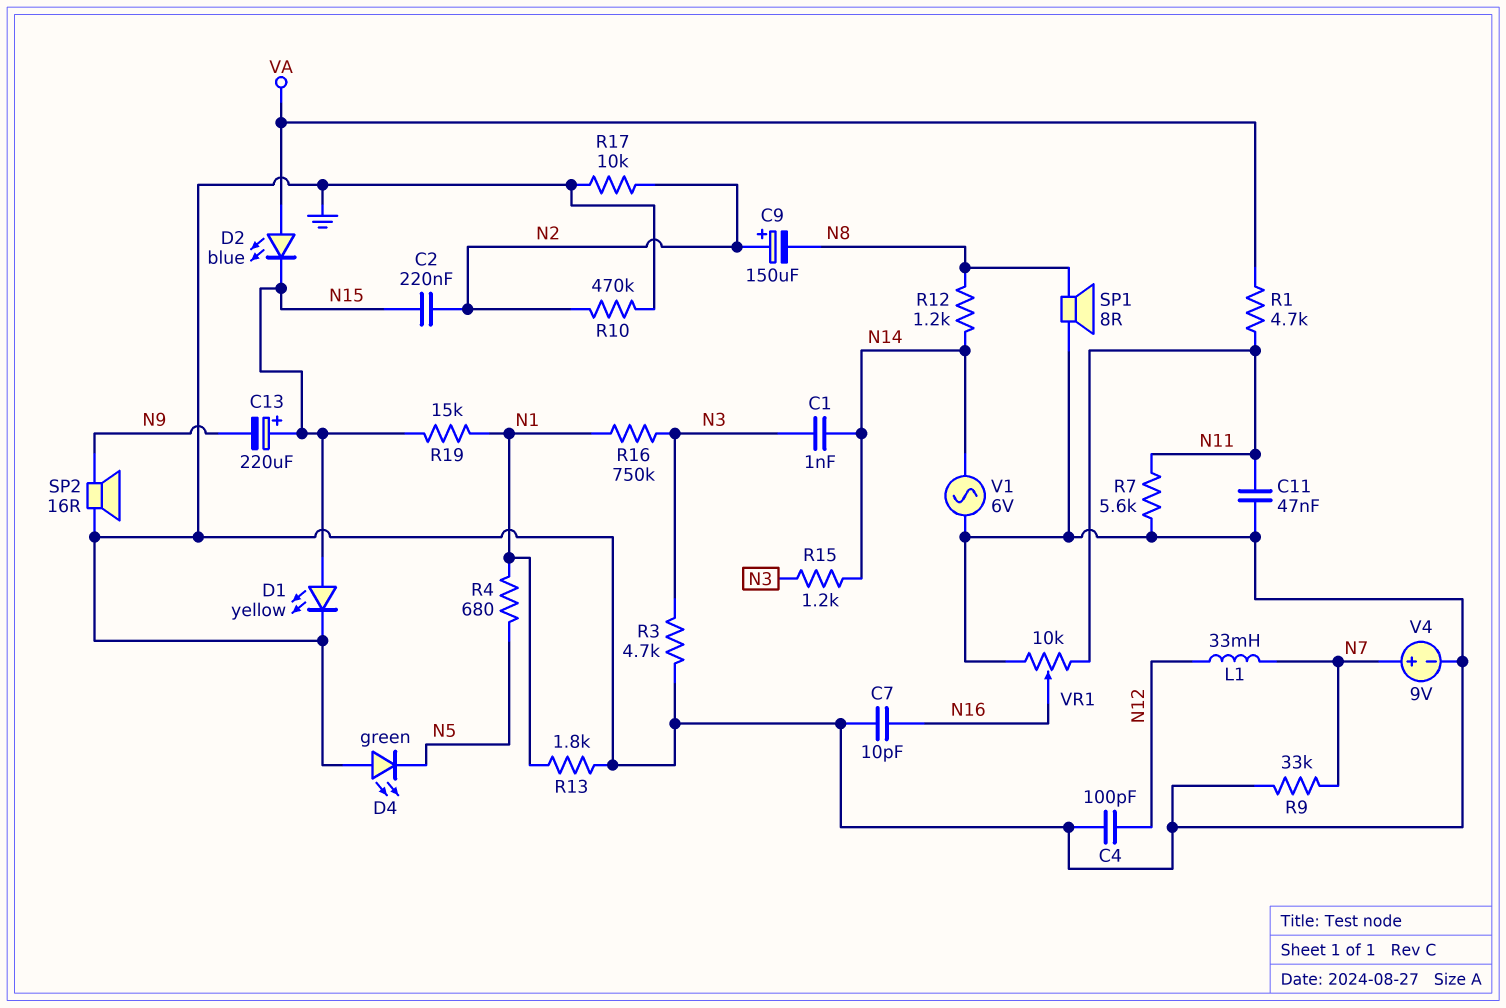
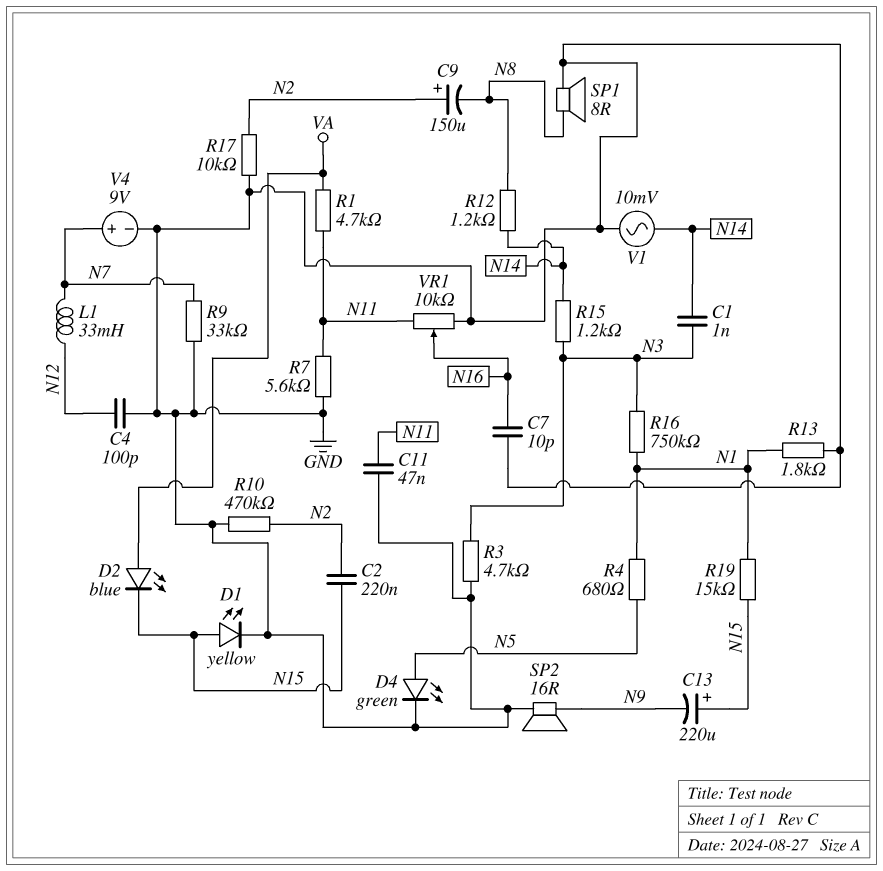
D4: LED green (A GND, K N5) -> LED green (A N5, K GND)
V1: AC 6V (GND, N14) -> AC 10mV (GND, N14)

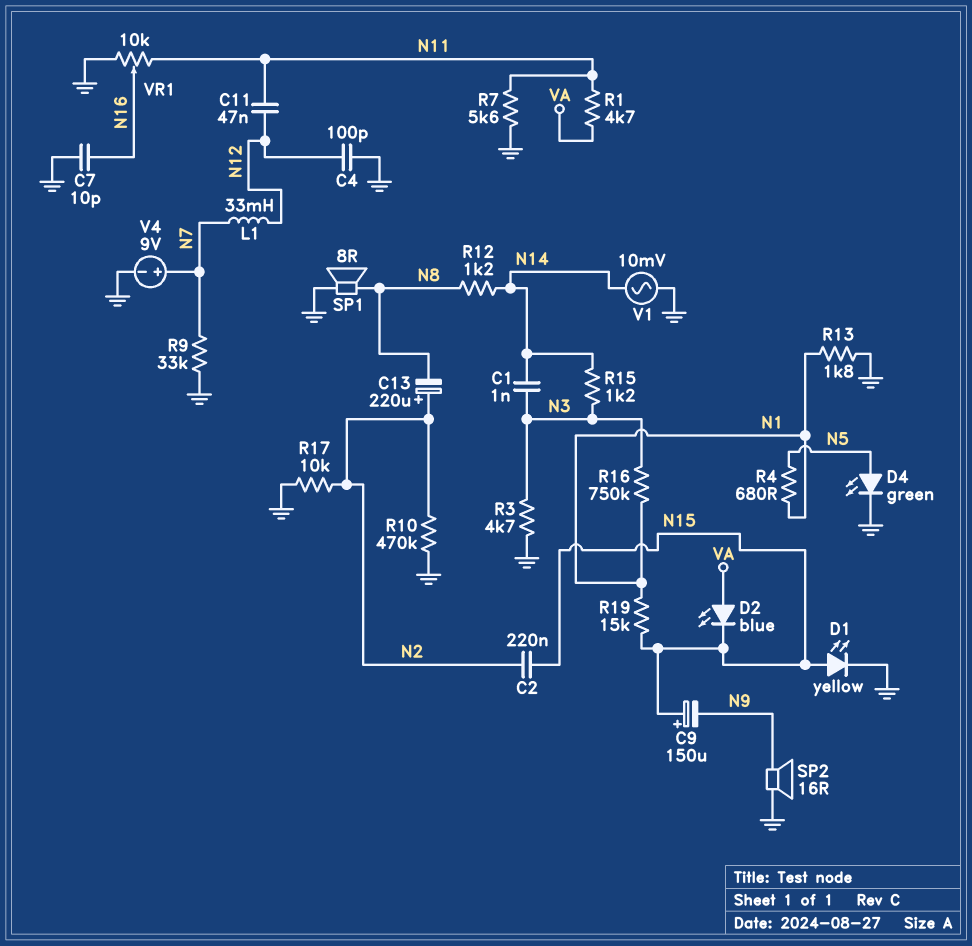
C9: 150uF (plus N2, minus N8) -> 150uF (plus N15, minus N9)
C11: 47nF (GND, N11) -> 47nF (N11, N12)
C13: 220uF (plus N15, minus N9) -> 220uF (plus N2, minus N8)

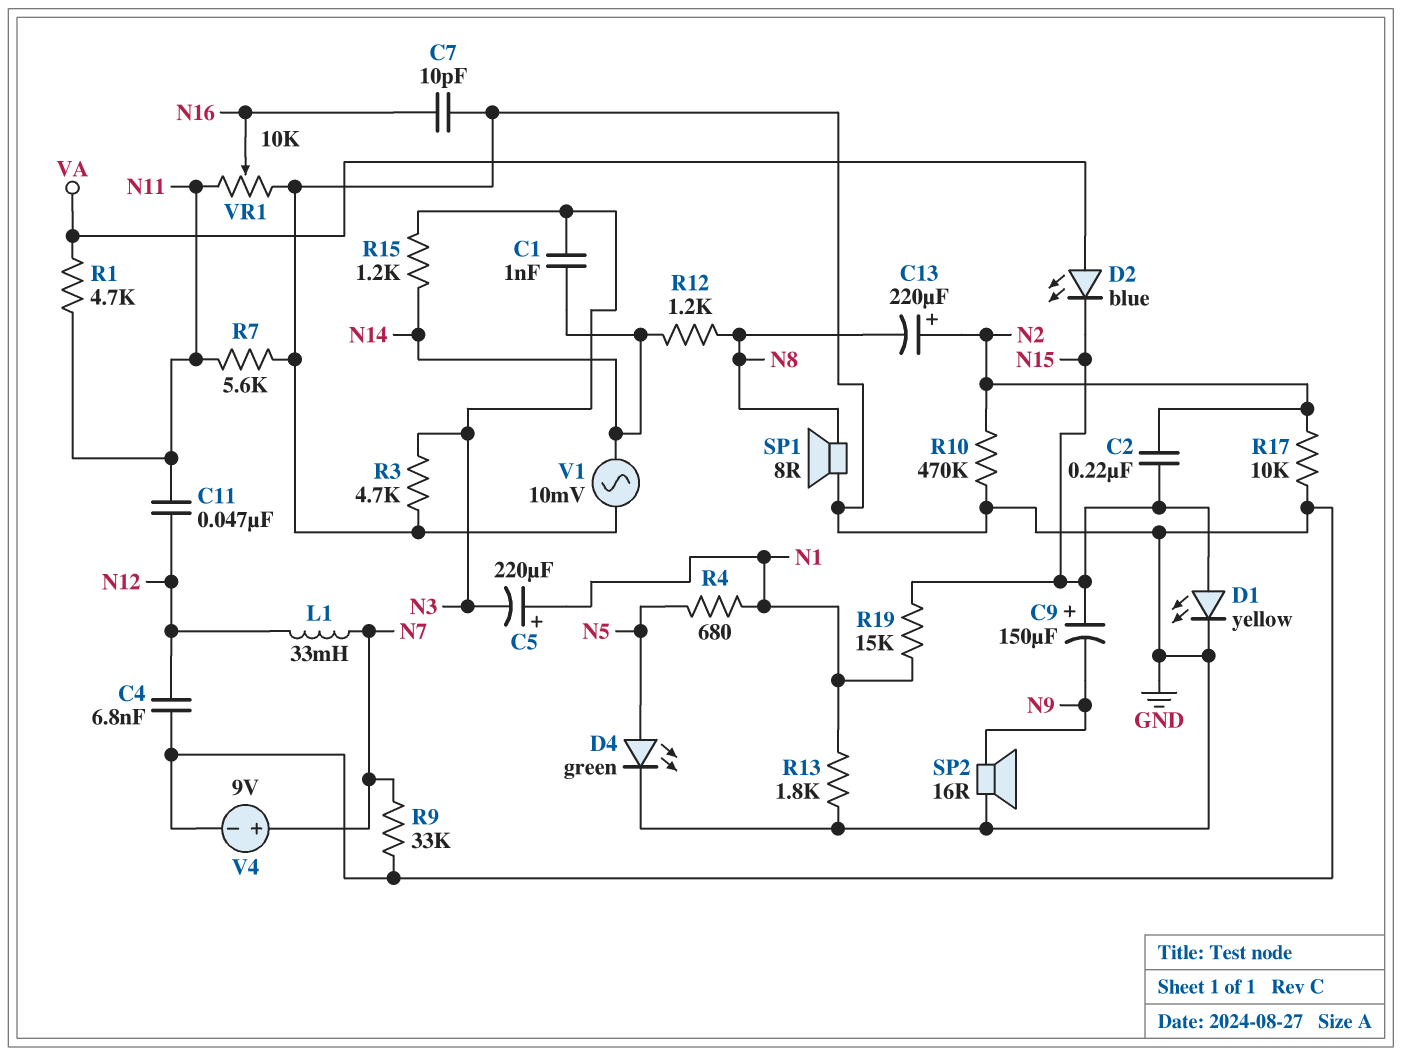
C4: 100pF (GND, N12) -> 6.8nF (GND, N12)
C5: none -> 220uF (plus N1, minus N3)
R16: 750k (N1, N3) -> none

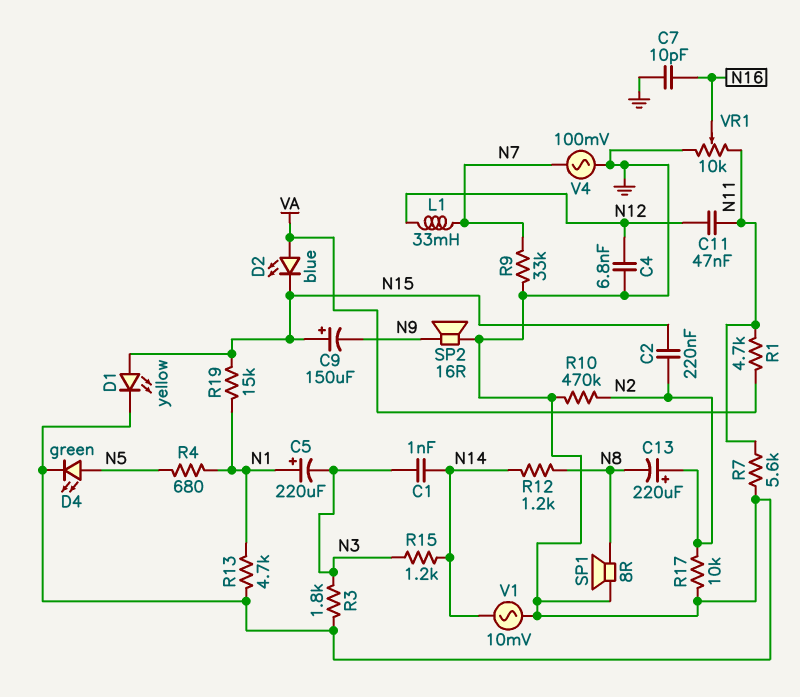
R3: 4.7k (GND, N3) -> 1.8k (GND, N3)
R13: 1.8k (GND, N1) -> 4.7k (GND, N1)
V4: 9V (plus N7, minus GND) -> AC 100mV (GND, N7)

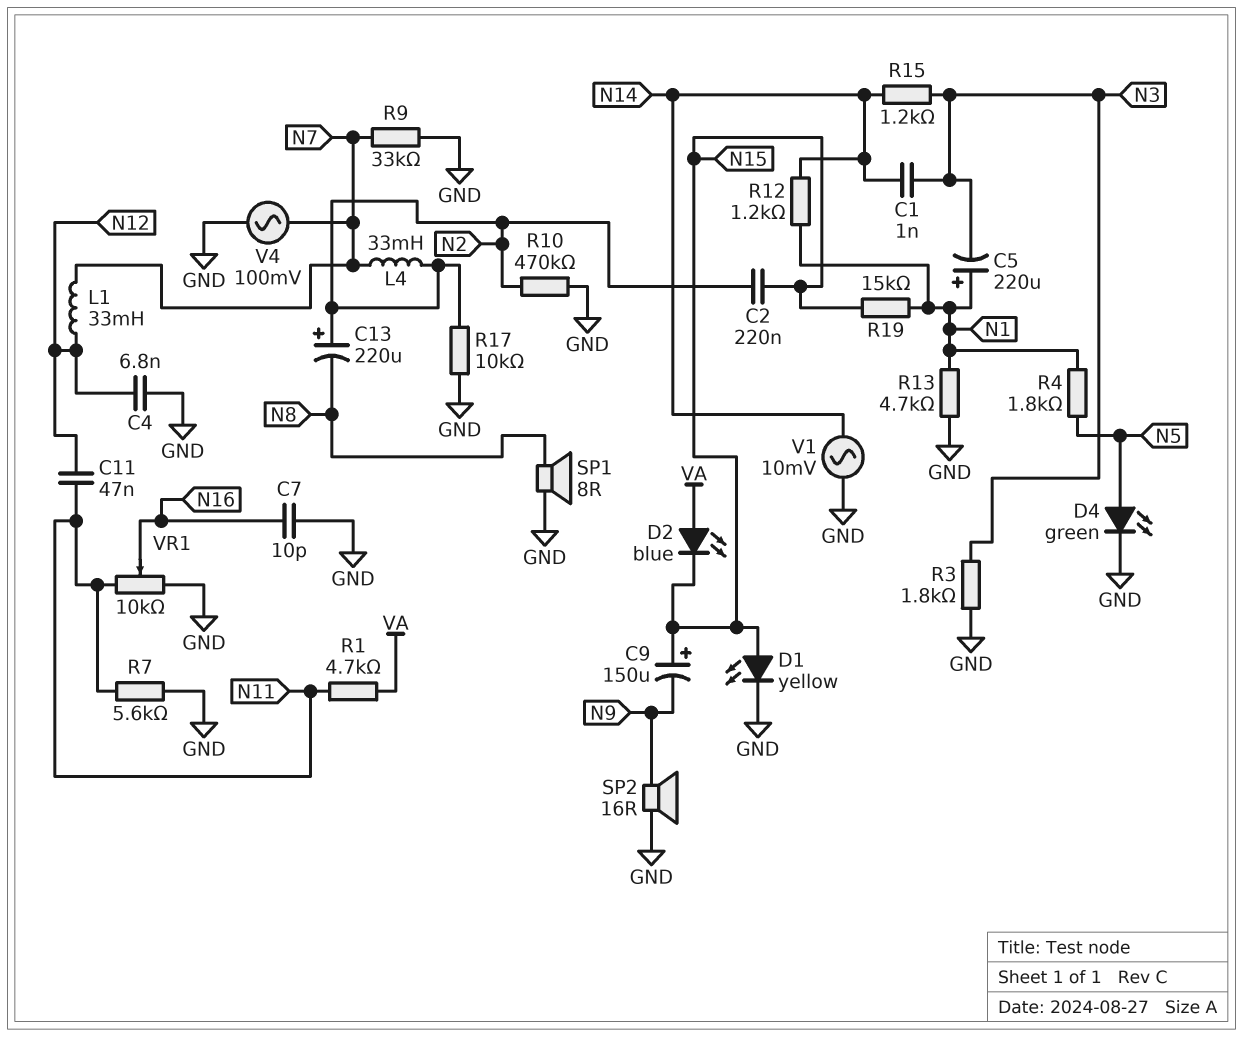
L4: none -> 33mH (N2, N7)
R4: 680 (N1, N5) -> 1.8k (N1, N5)
R12: 1.2k (N8, N14) -> 1.2k (N1, N14)

